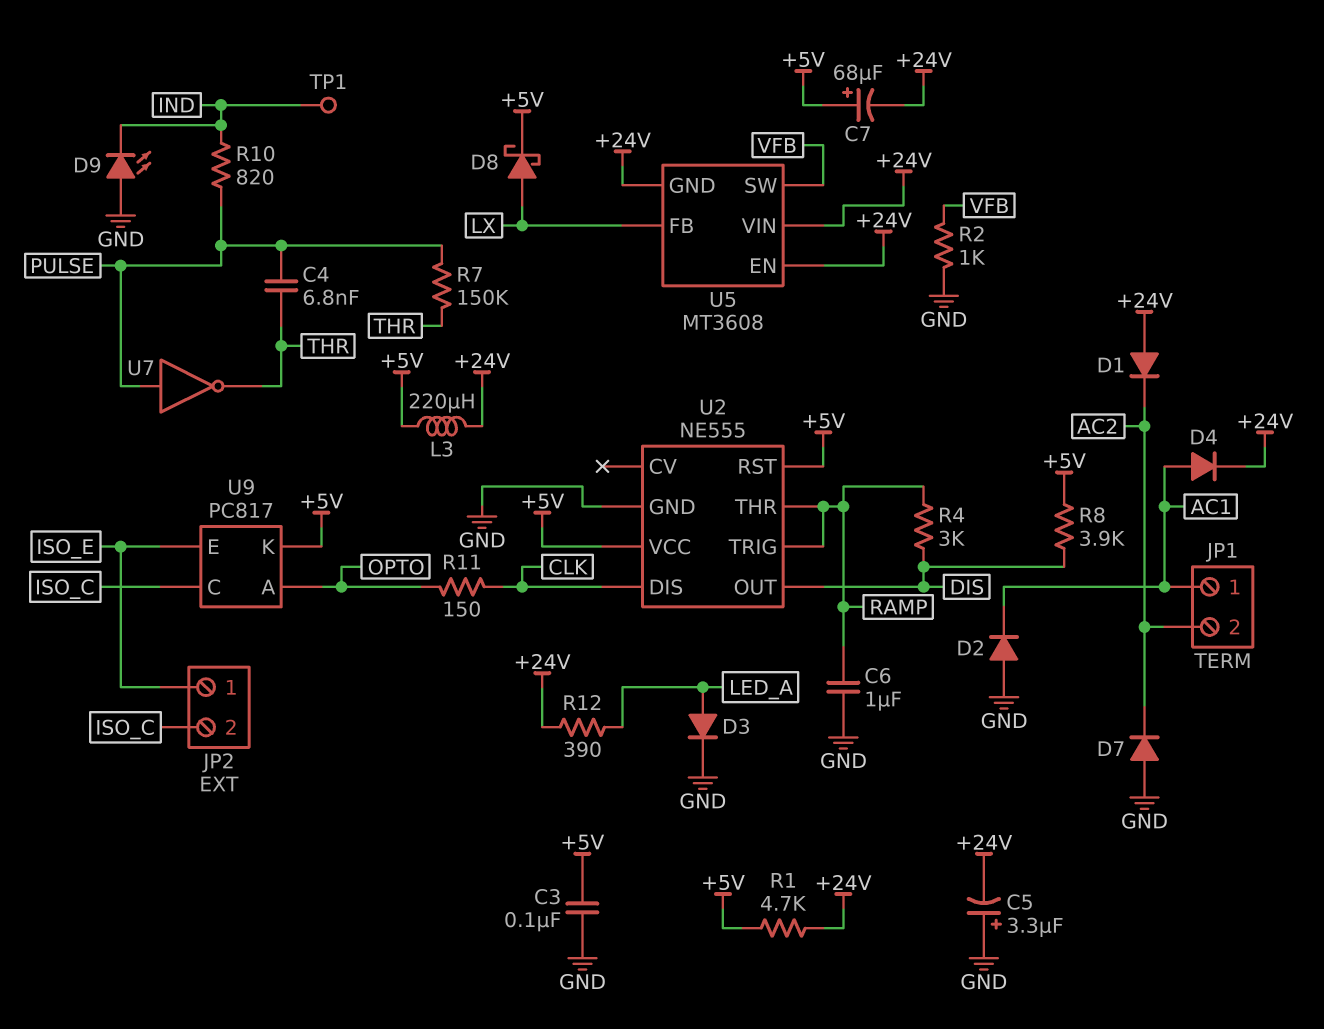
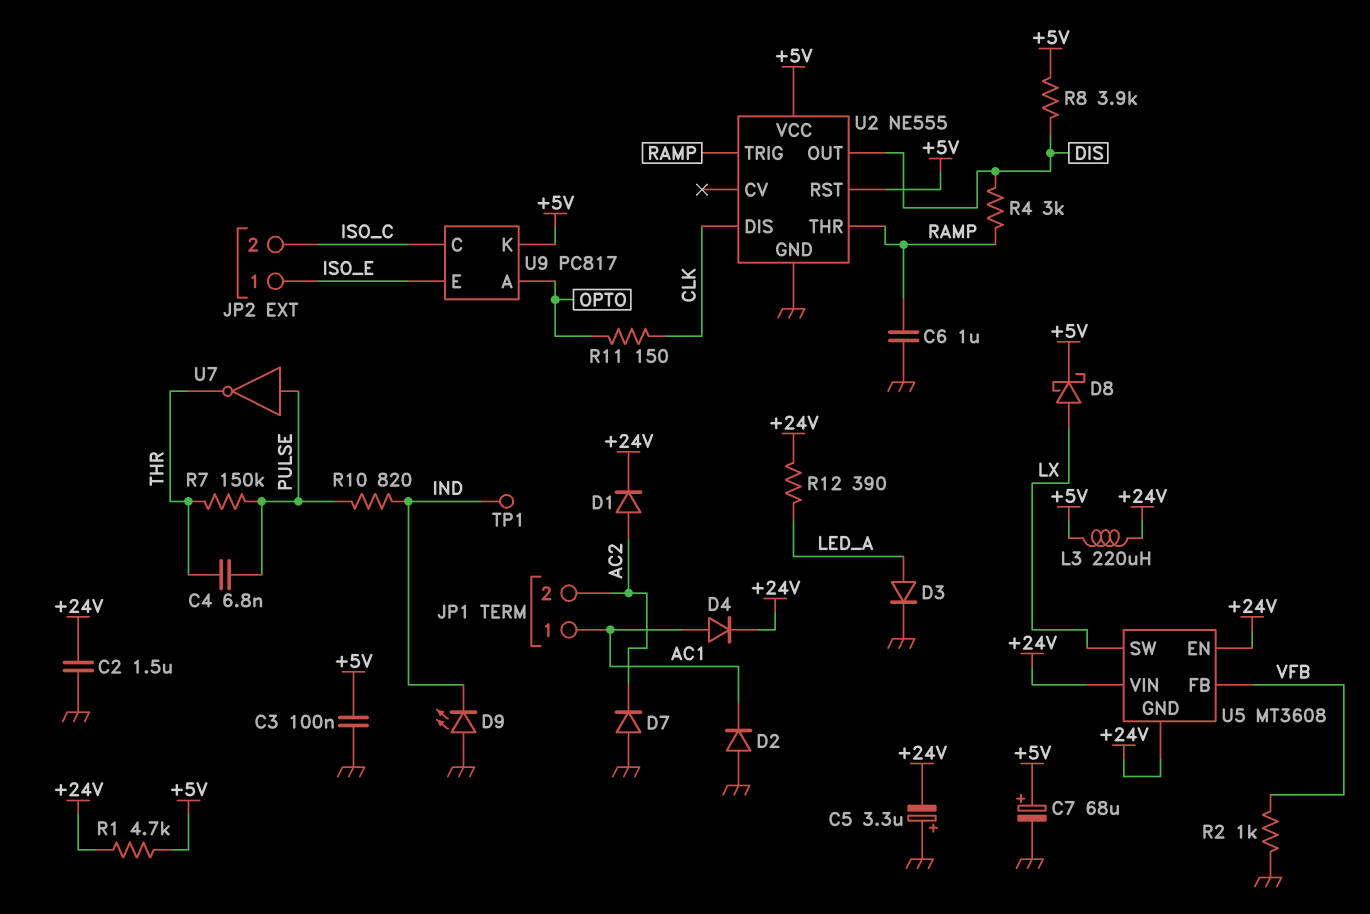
C2: none -> 1.5uF (+24V, GND)
C7: 68uF (plus +5V, minus +24V) -> 68uF (plus +5V, minus GND)
D1: diode (A +24V, K AC2) -> diode (A AC2, K +24V)
U5 pin FB: LX -> VFB
U5 pin SW: VFB -> LX

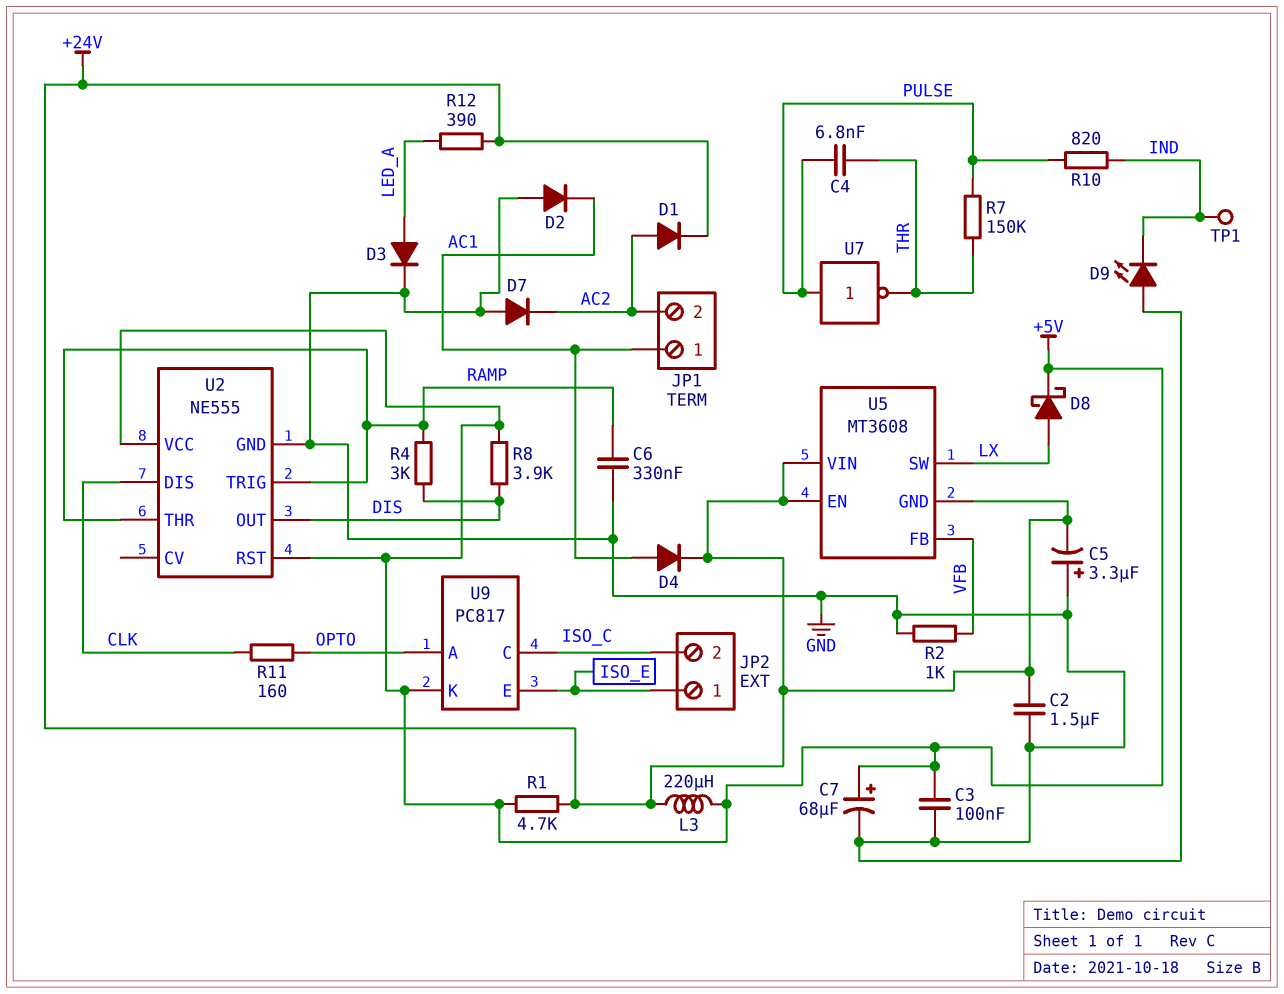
C6: 1uF (GND, RAMP) -> 330nF (GND, RAMP)
R11: 150 (CLK, OPTO) -> 160 (CLK, OPTO)

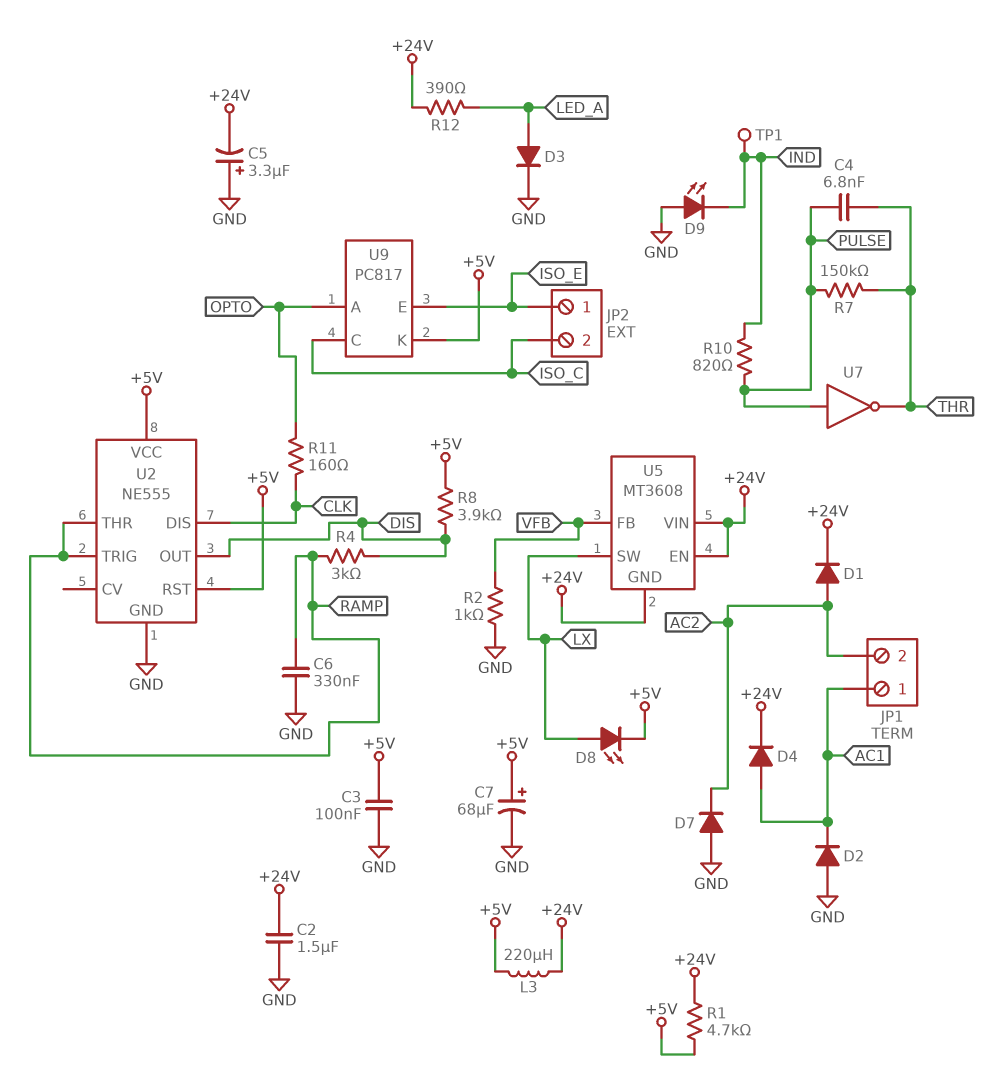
D8: schottky (A LX, K +5V) -> LED (A LX, K +5V)

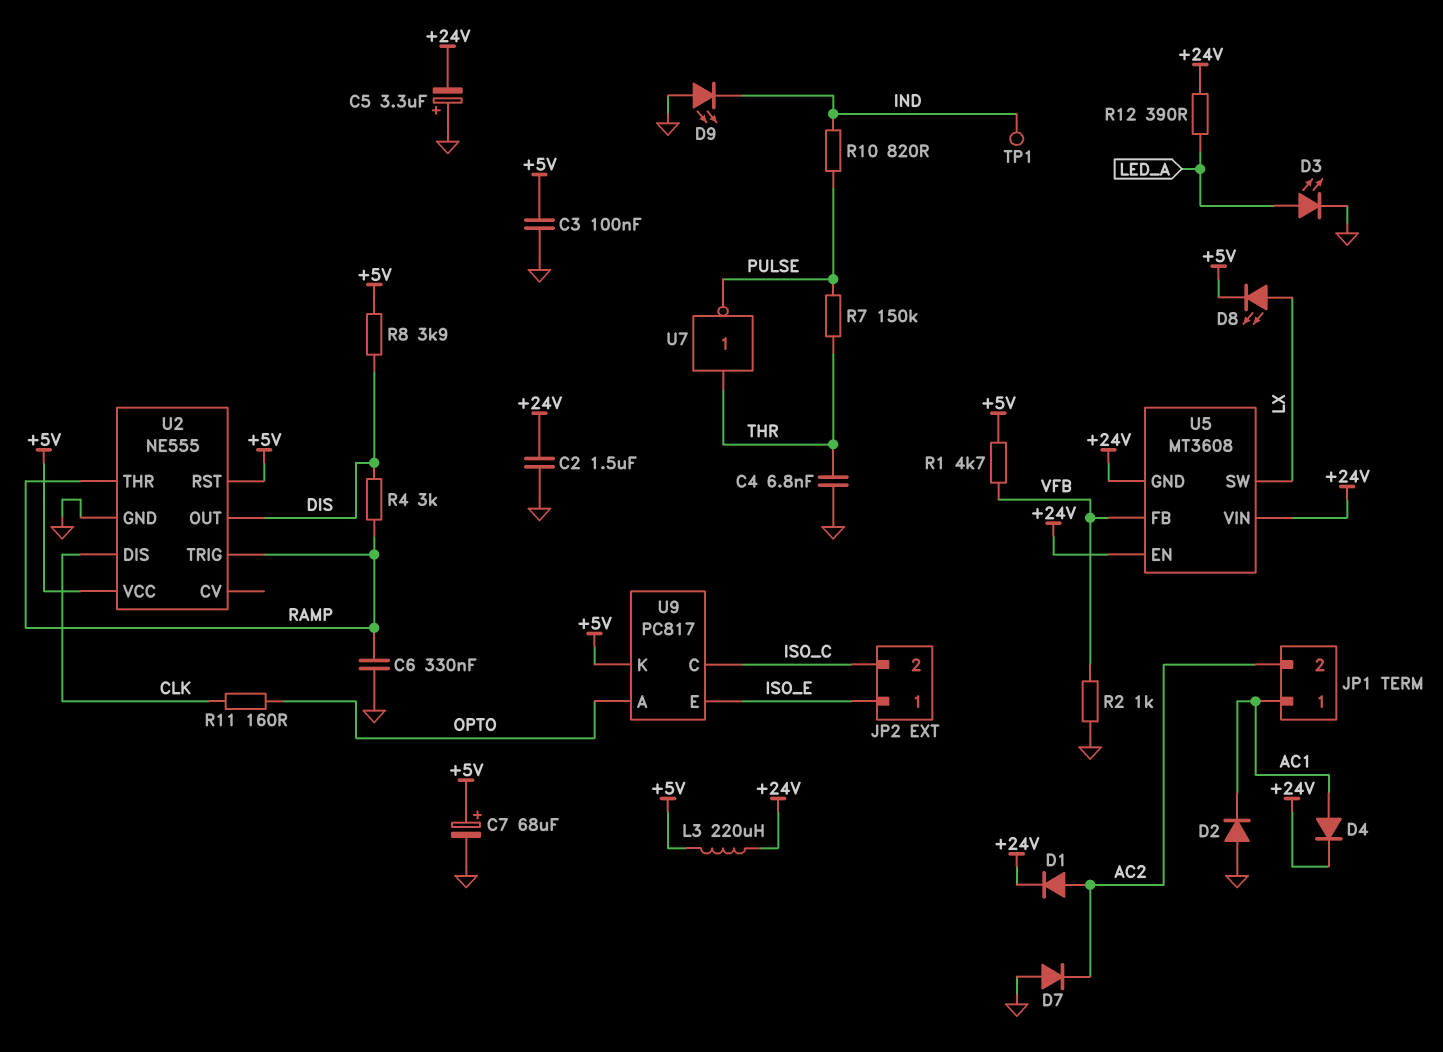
C4: 6.8nF (PULSE, THR) -> 6.8nF (GND, THR)
D3: diode (A LED_A, K GND) -> LED (A LED_A, K GND)
R1: 4.7k (+5V, +24V) -> 4.7k (+5V, VFB)
U7: NOT (in PULSE, out THR) -> NOT (in THR, out PULSE)

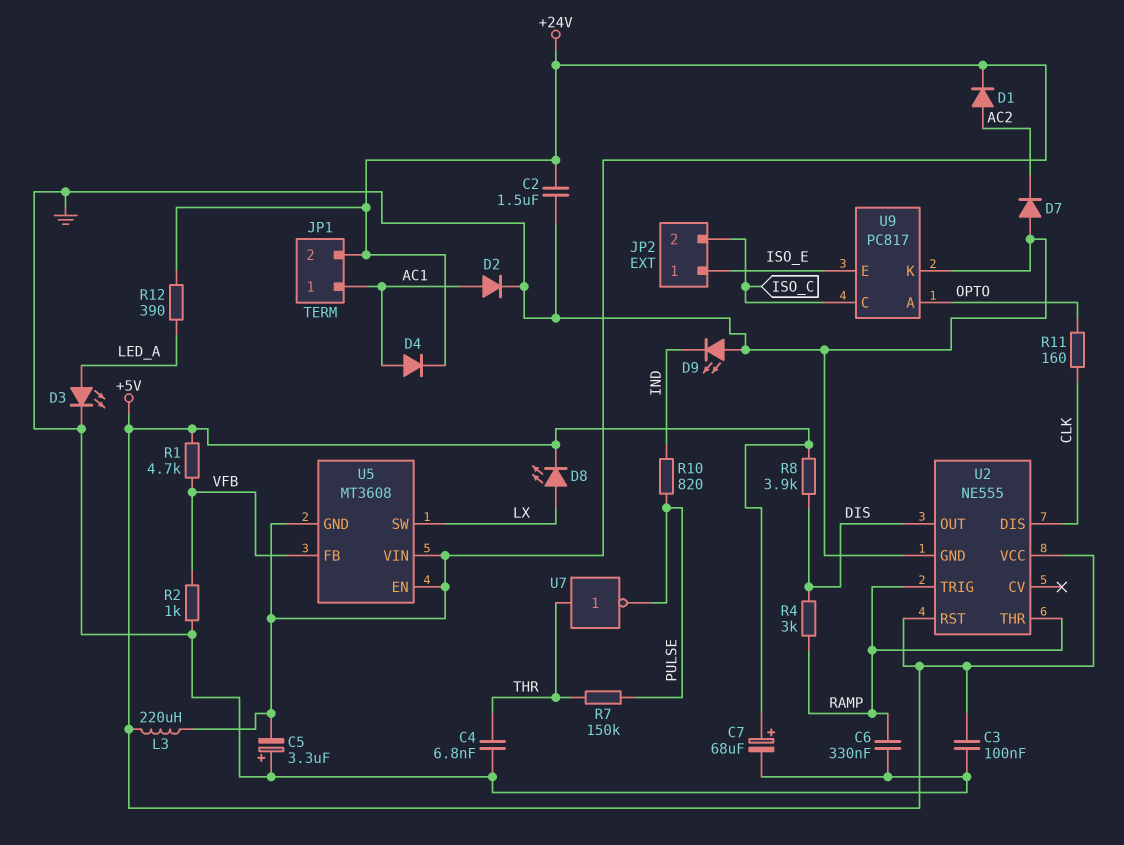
D2: diode (A GND, K AC1) -> diode (A AC1, K GND)
JP1 pin 2: AC2 -> +24V
TP1: test point (IND) -> none
U9 pin K: +5V -> GND

